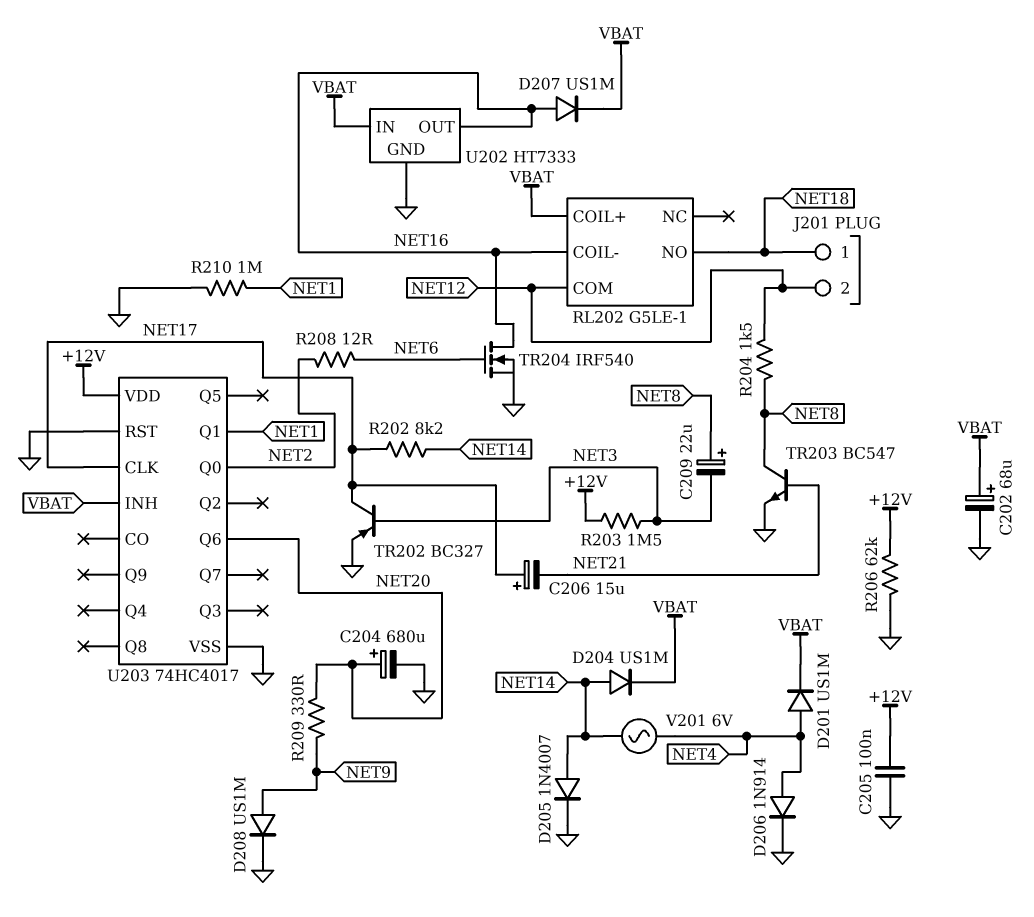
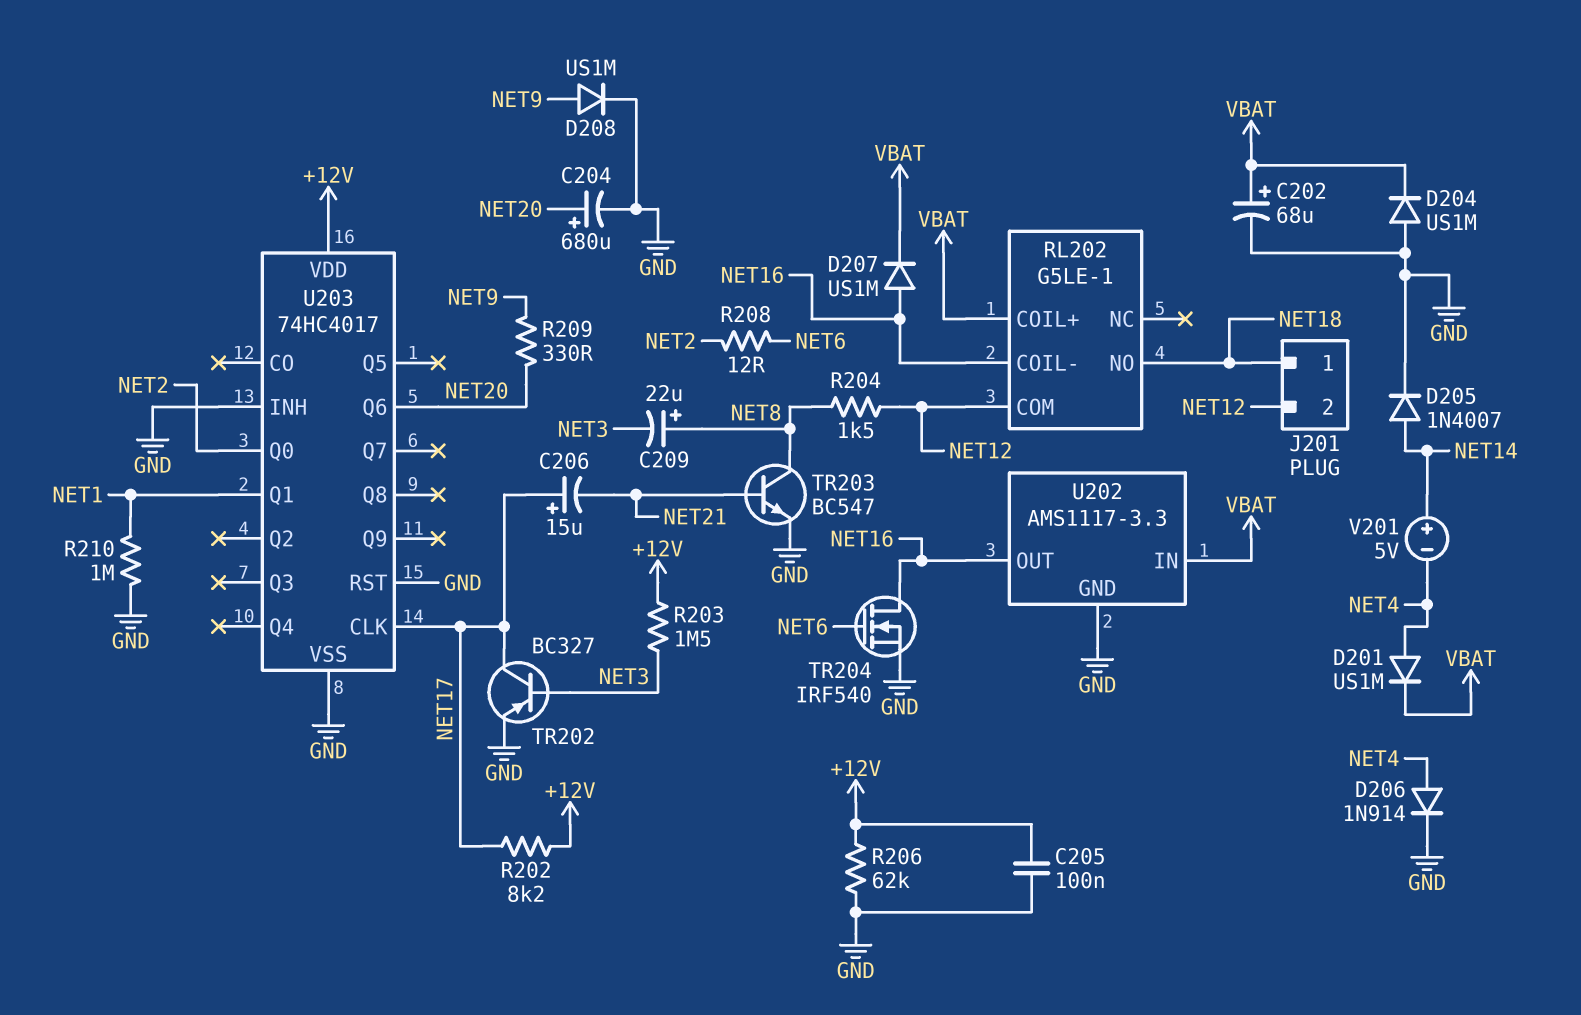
D204: diode US1M (A NET14, K VBAT) -> diode US1M (A GND, K VBAT)
R202: 8.2k (NET14, NET17) -> 8.2k (+12V, NET17)
U202: HT7333 -> AMS1117-3.3
U203 pin INH: VBAT -> GND
V201: AC 6V (NET4, NET14) -> 5V (plus NET14, minus NET4)

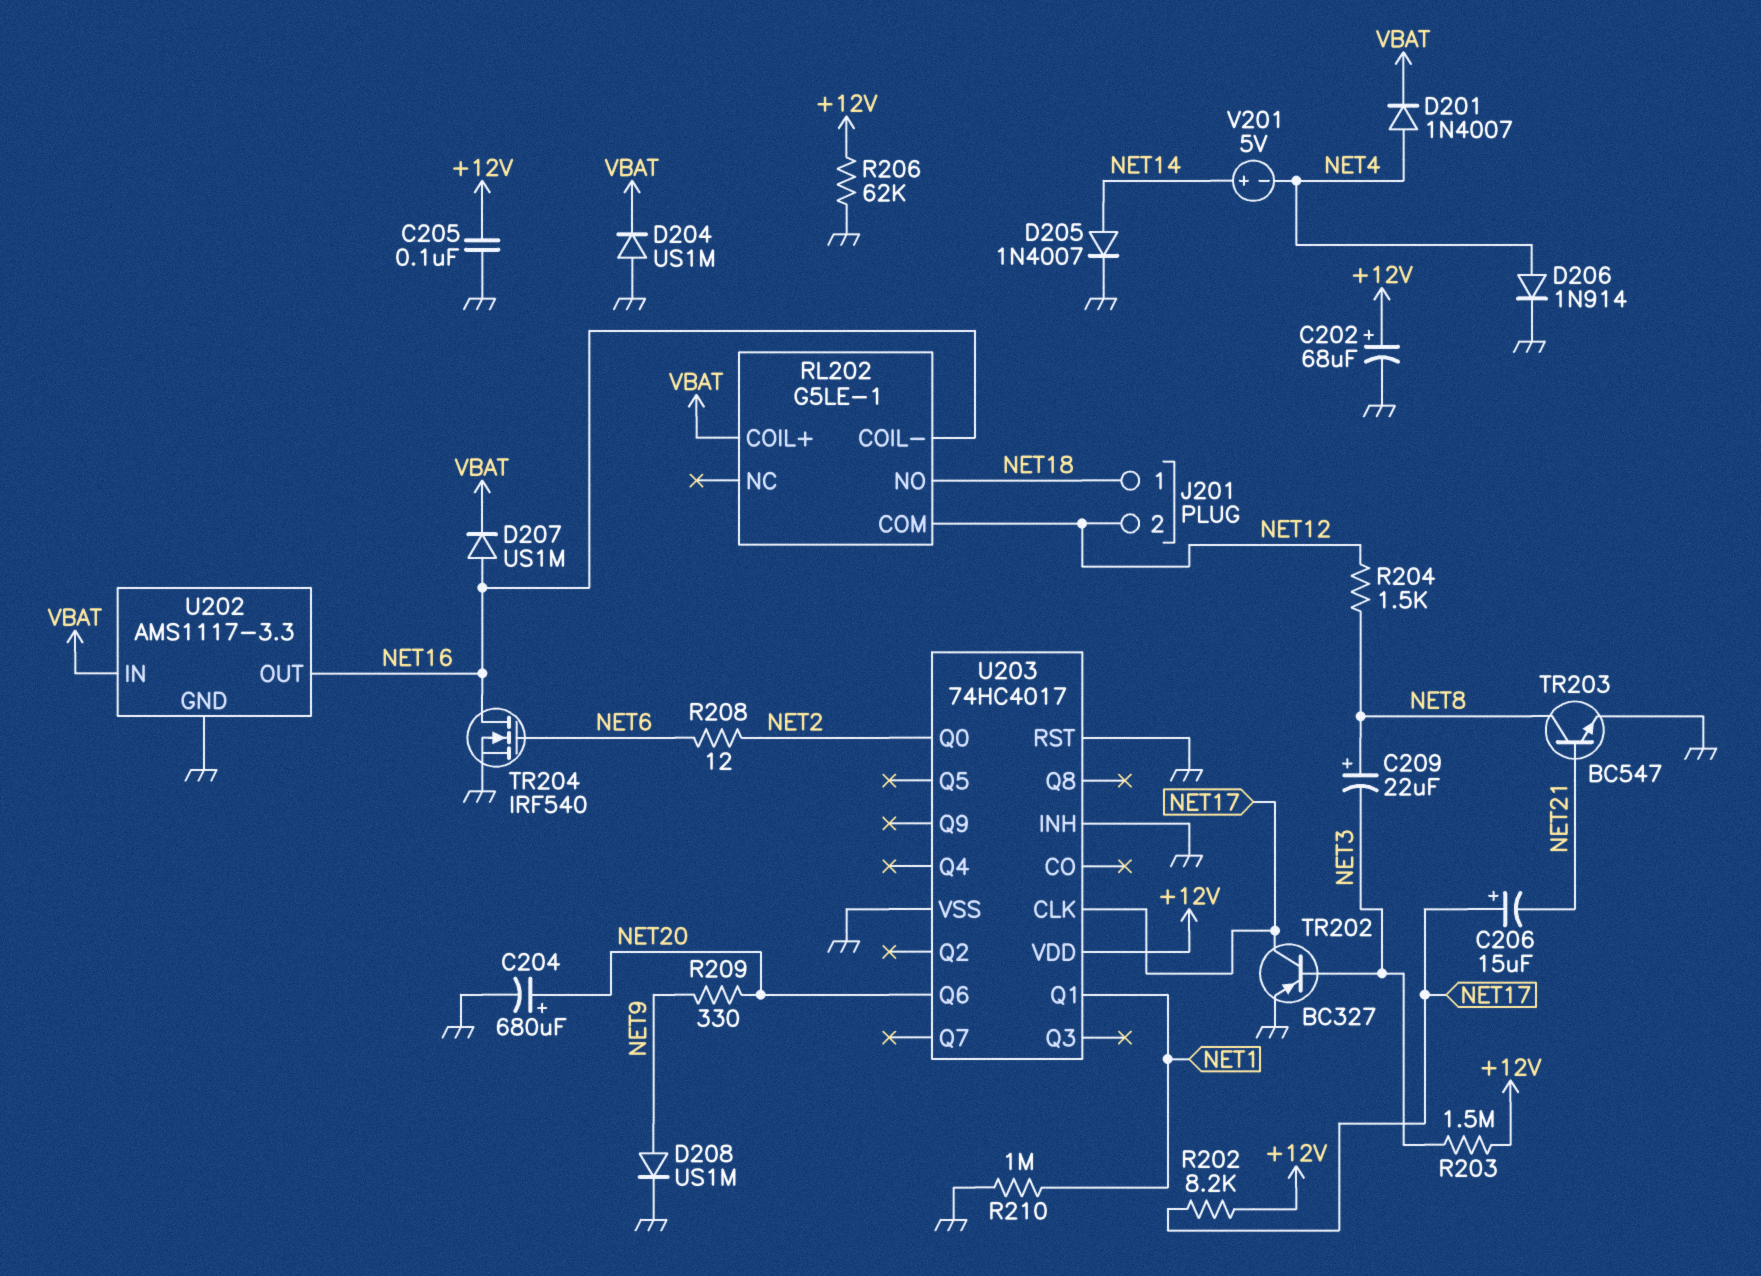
C202: 68uF (plus VBAT, minus GND) -> 68uF (plus +12V, minus GND)
D201: diode US1M (A NET4, K VBAT) -> diode 1N4007 (A NET4, K VBAT)

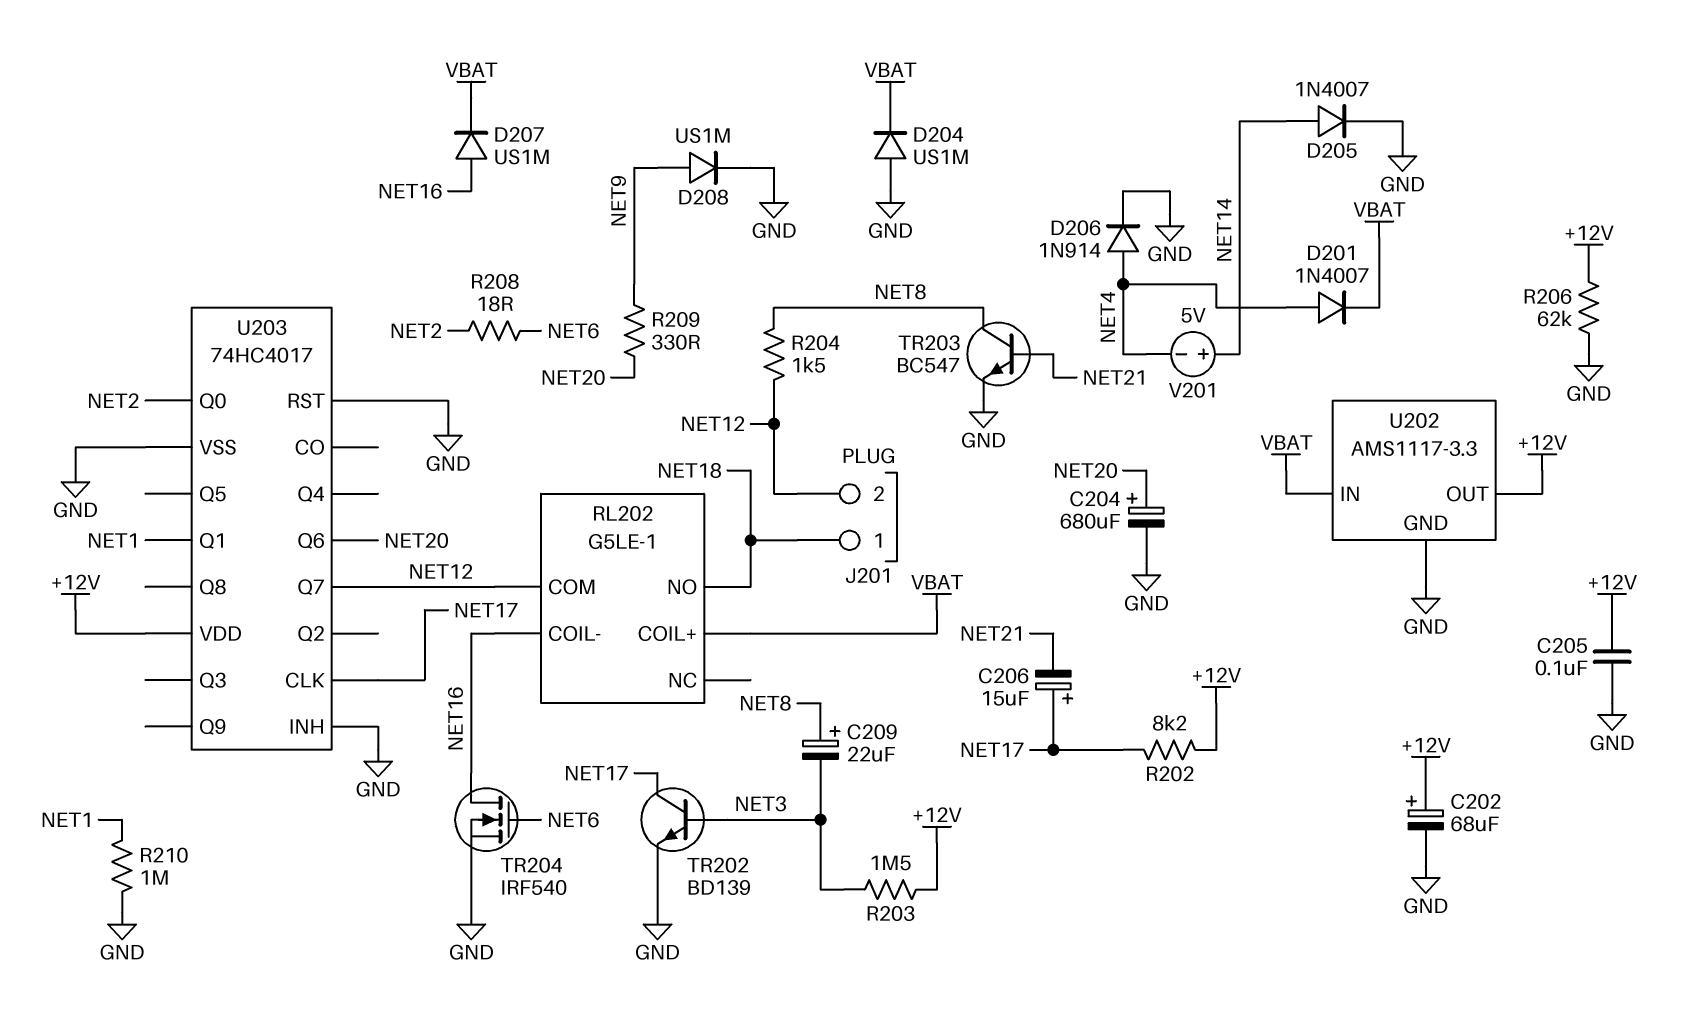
R208: 12 (NET2, NET6) -> 18 (NET2, NET6)
TR202: PNP BC327 (B NET3, C NET17, E GND) -> NPN BD139 (B NET3, C NET17, E GND)
U202 pin OUT: NET16 -> +12V
U203 pin Q7: none -> NET12

